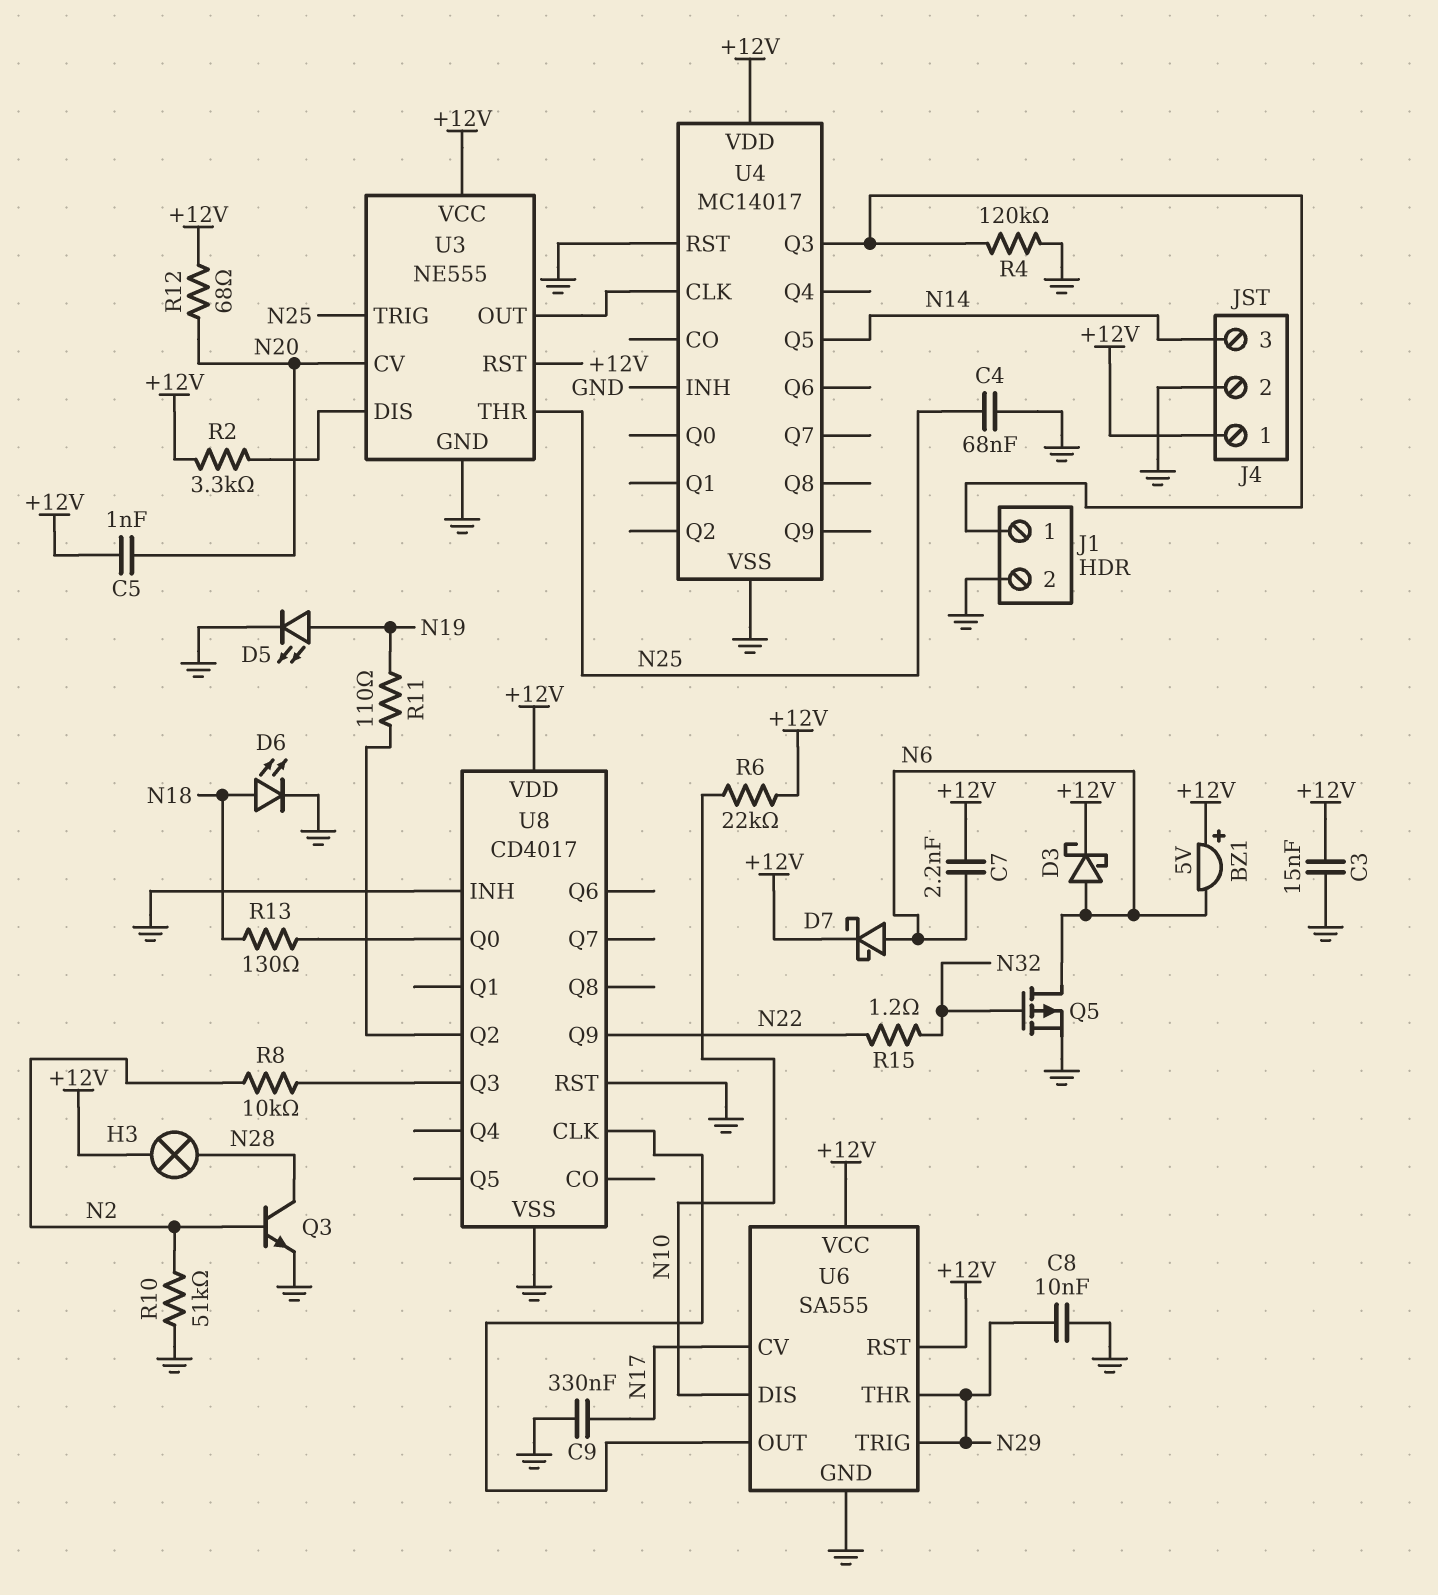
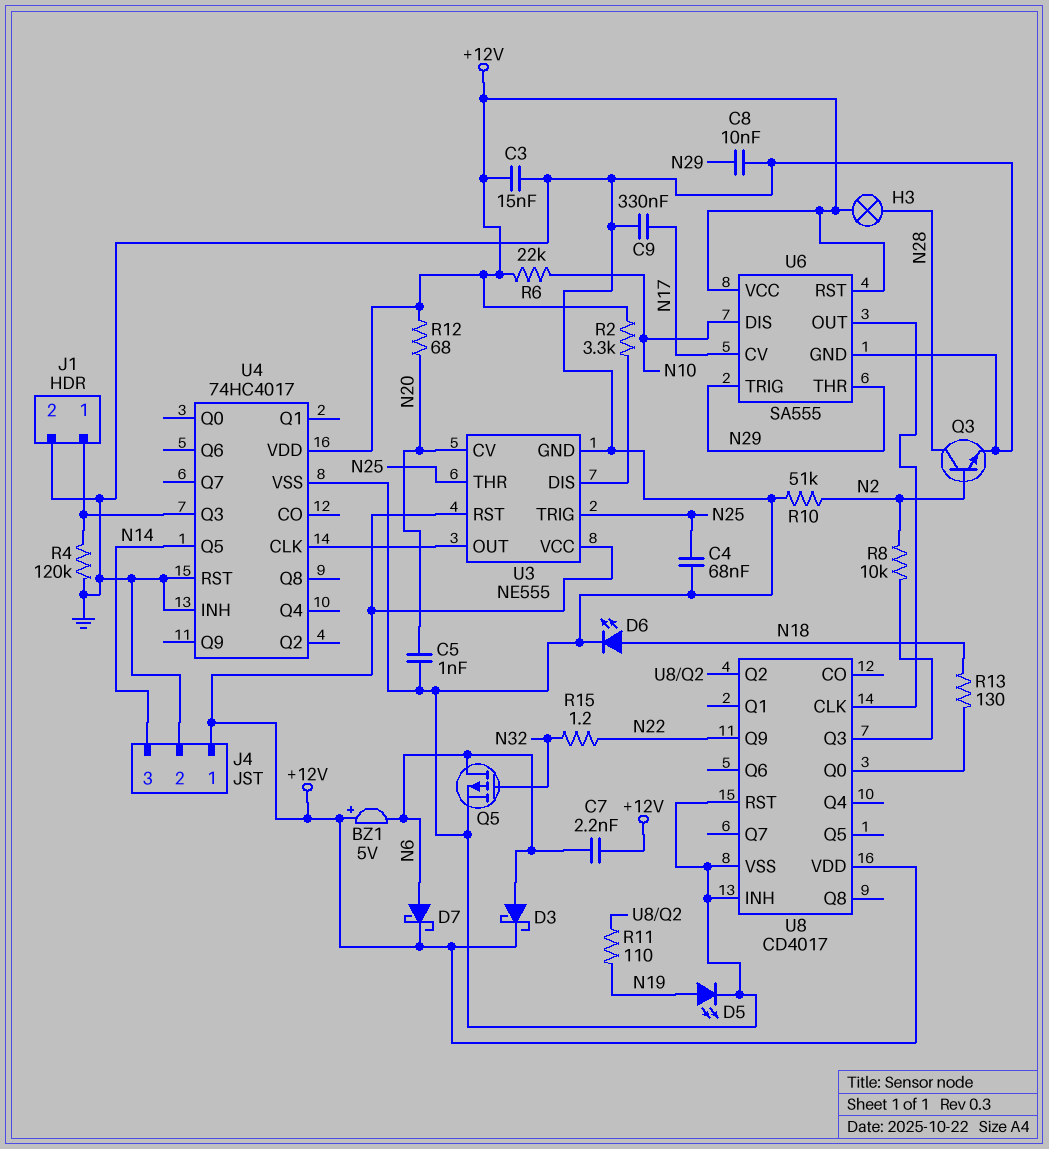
C5: 1nF (+12V, N20) -> 1nF (GND, N20)
U4: MC14017 -> 74HC4017

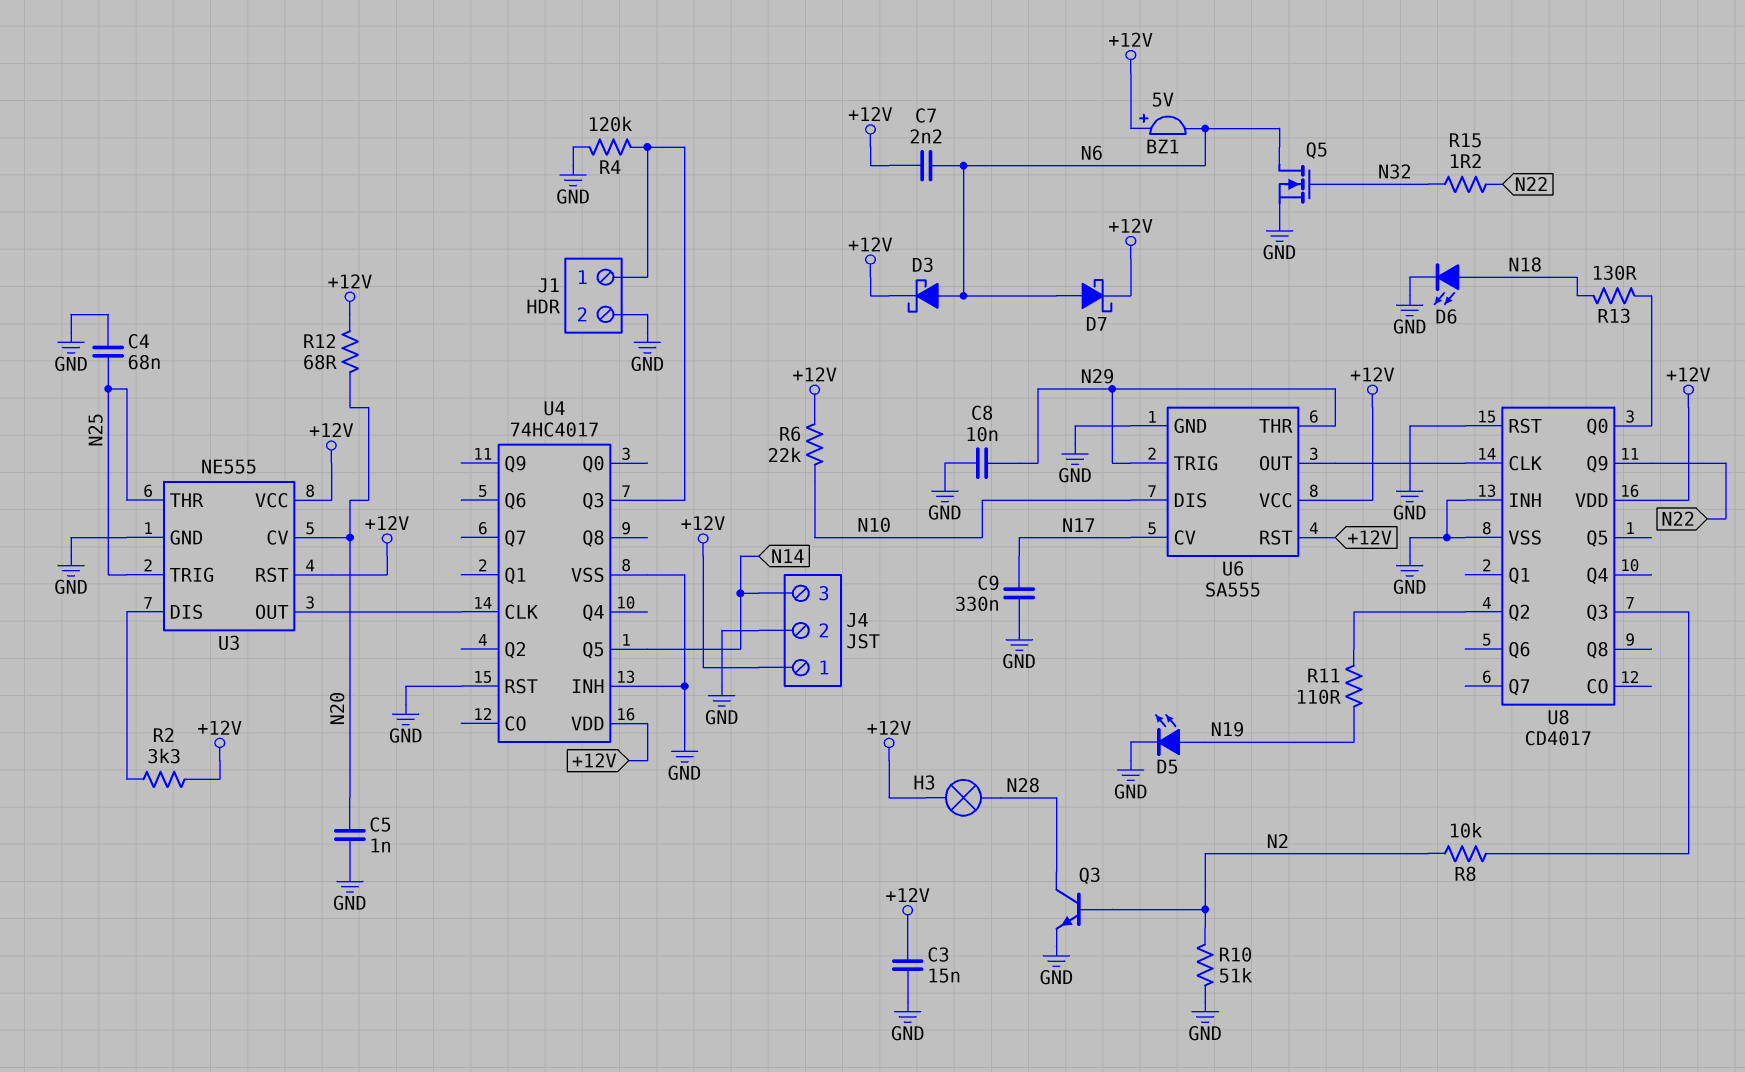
Q5: PMOS (G N32, D N6, S GND) -> NMOS (G N32, D N6, S GND)

